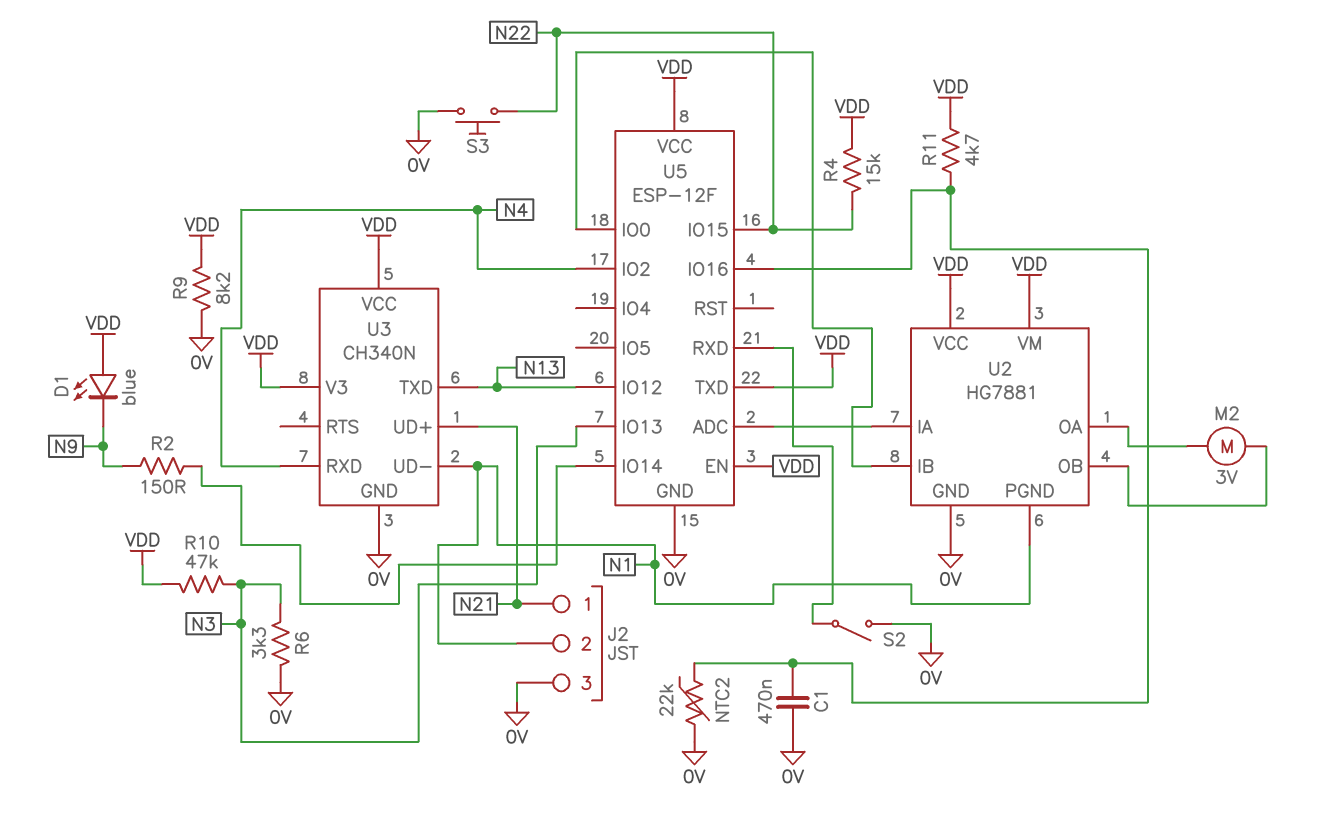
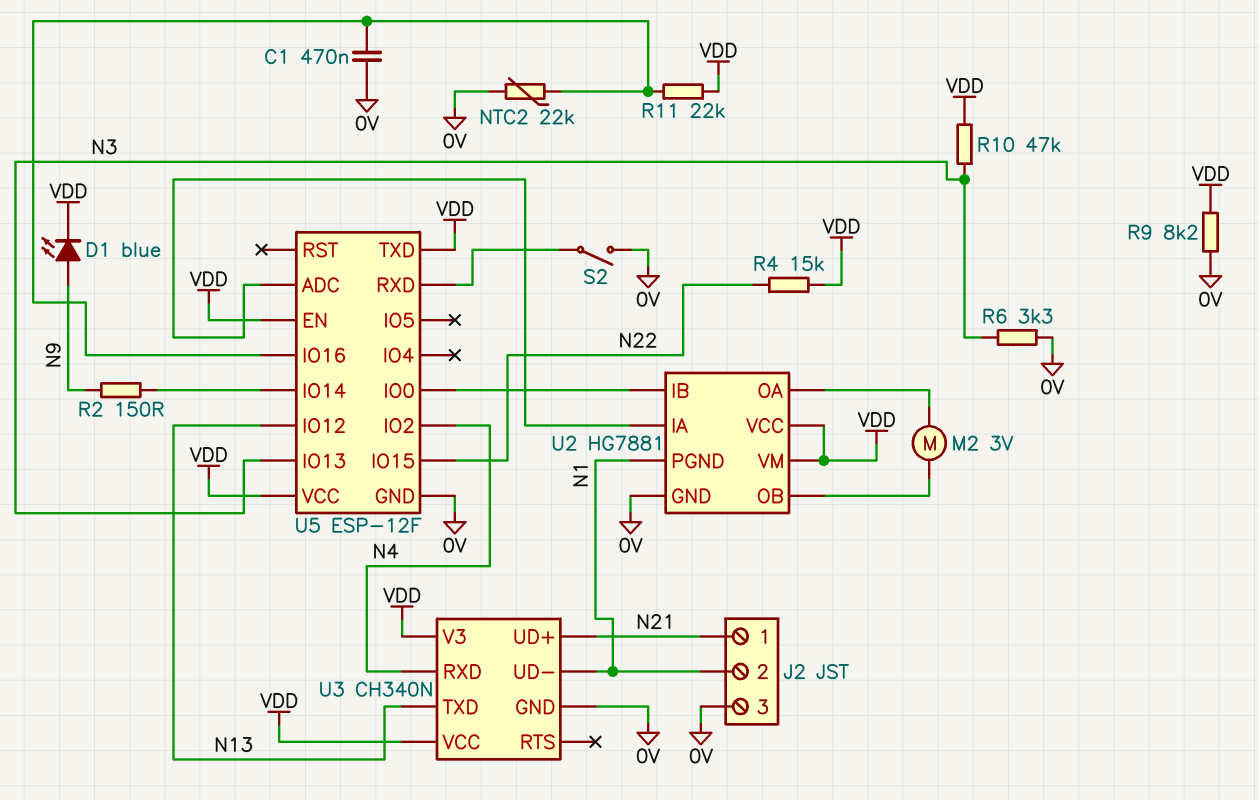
D1: LED blue (A VDD, K N9) -> LED blue (A N9, K VDD)
R11: 4.7k (U5/IO16, VDD) -> 22k (U5/IO16, VDD)
S3: button (0V, N22) -> none

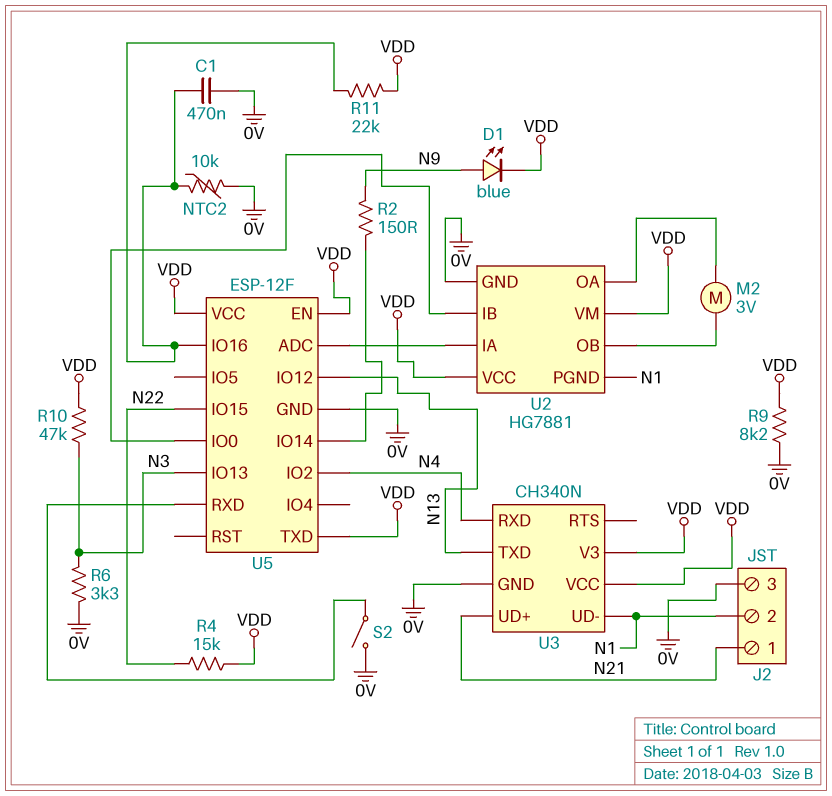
NTC2: 22k (0V, U5/IO16) -> 10k (0V, U5/IO16)

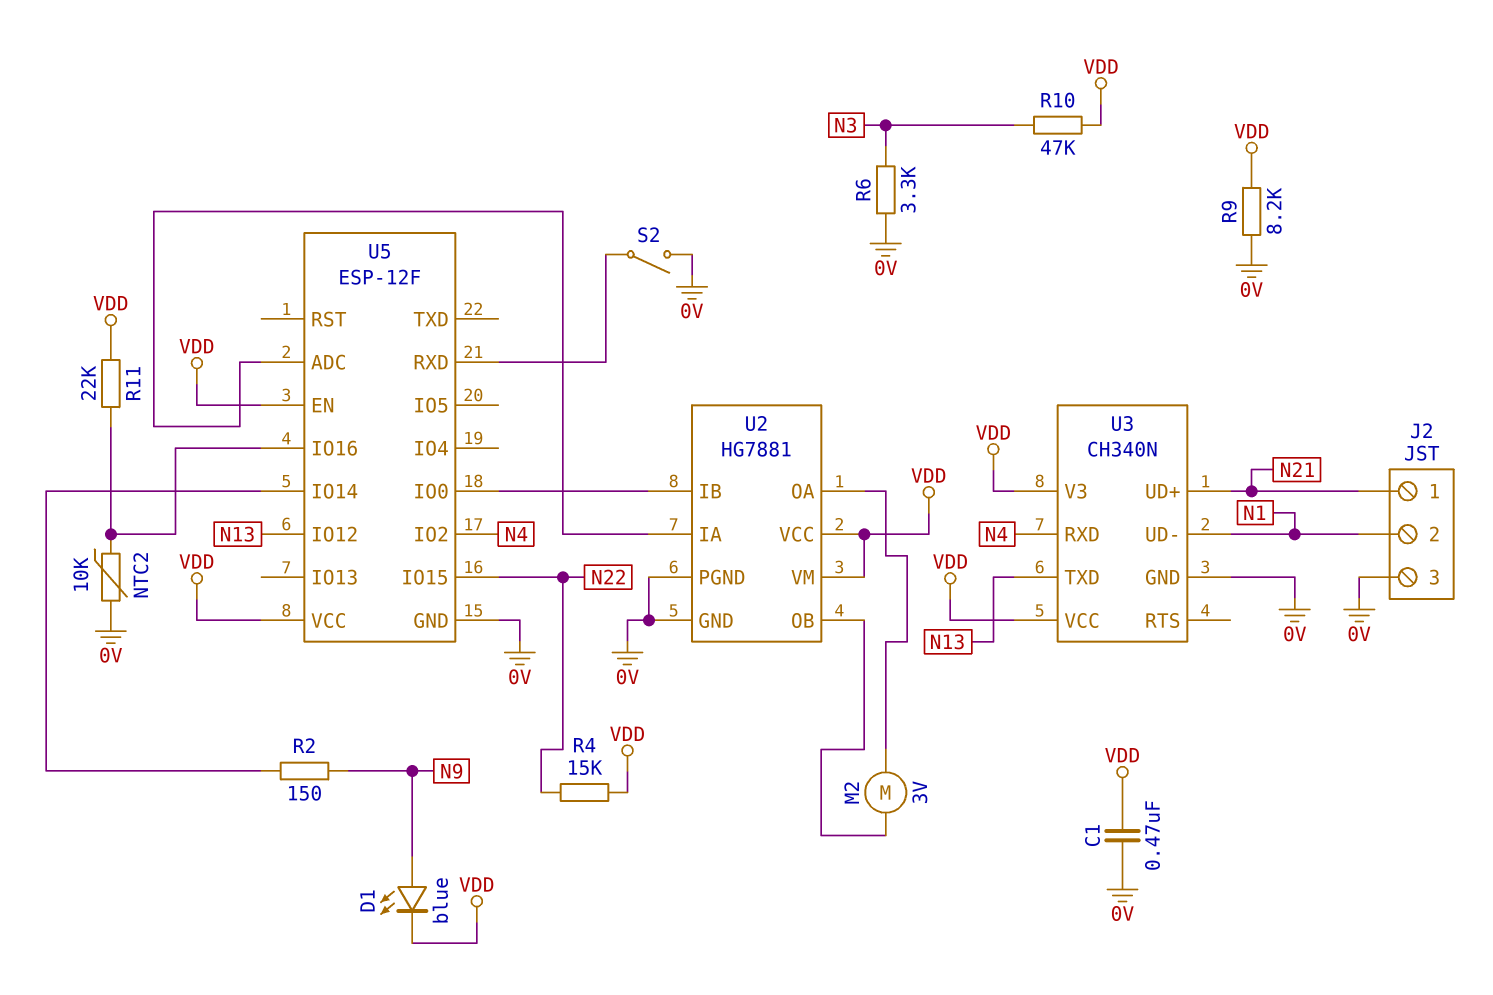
C1: 470nF (0V, U5/IO16) -> 470nF (0V, VDD)
U2 pin PGND: N1 -> 0V
U5 pin IO13: N3 -> none
U5 pin TXD: VDD -> none

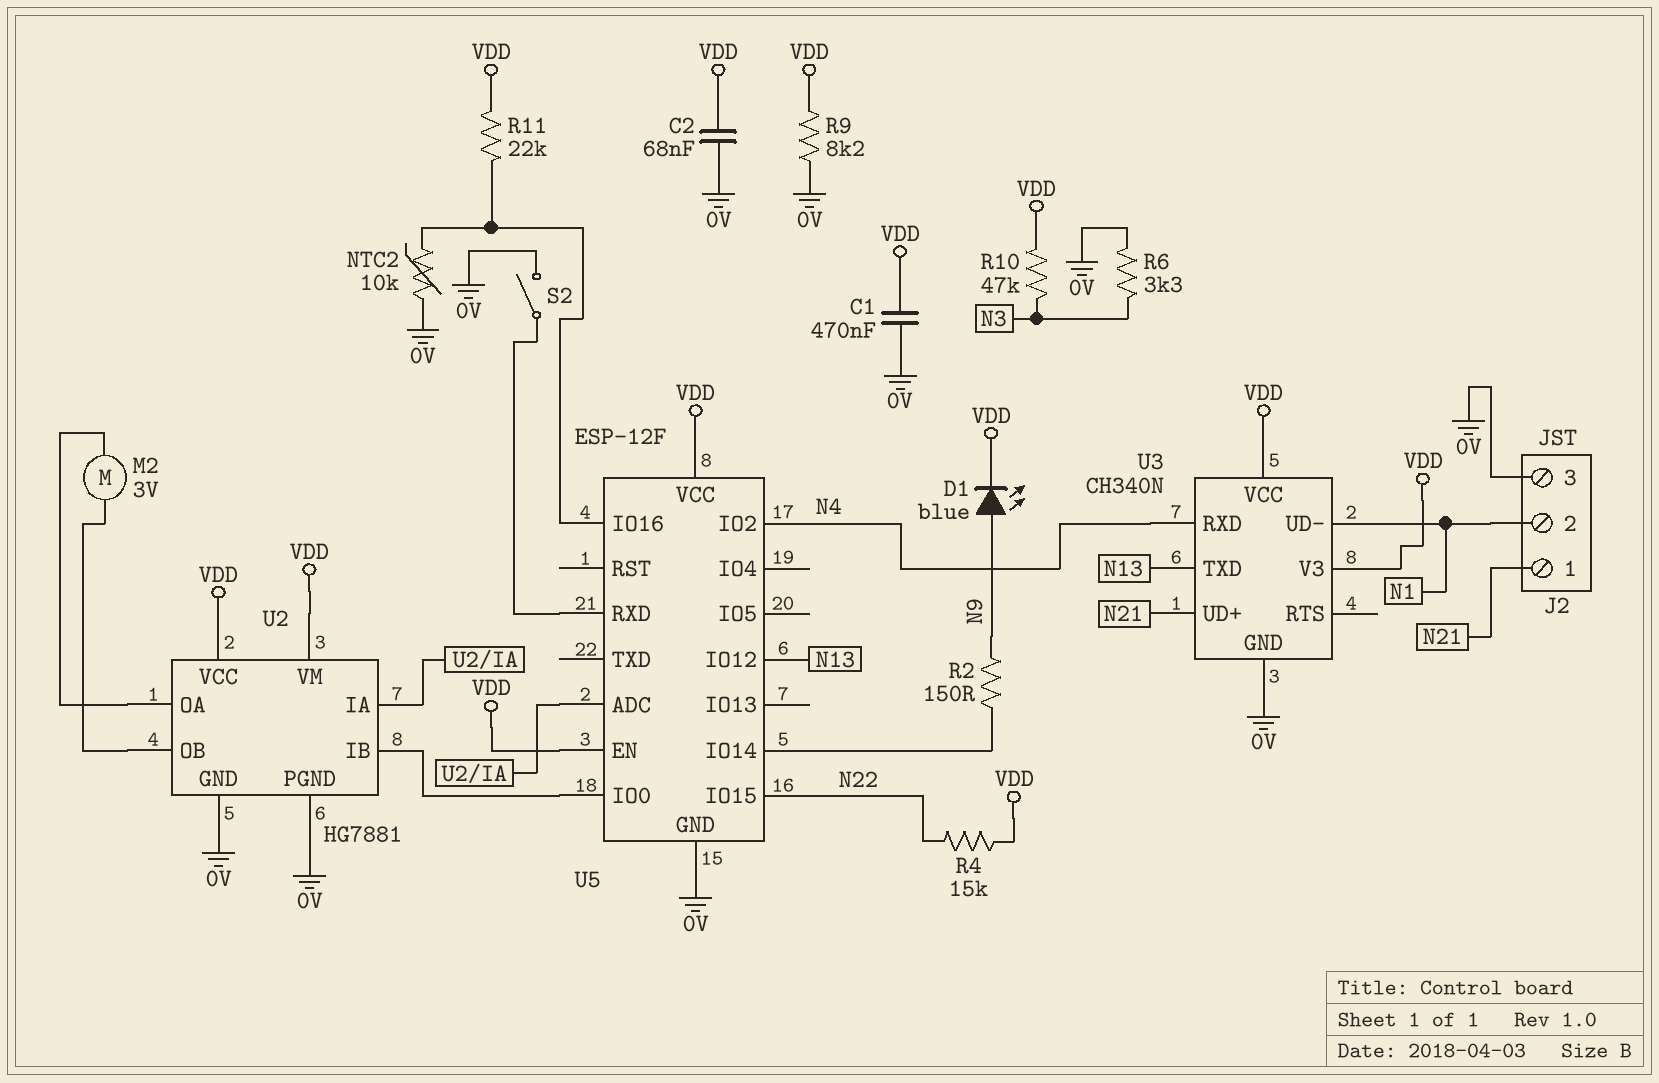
C2: none -> 68nF (0V, VDD)

